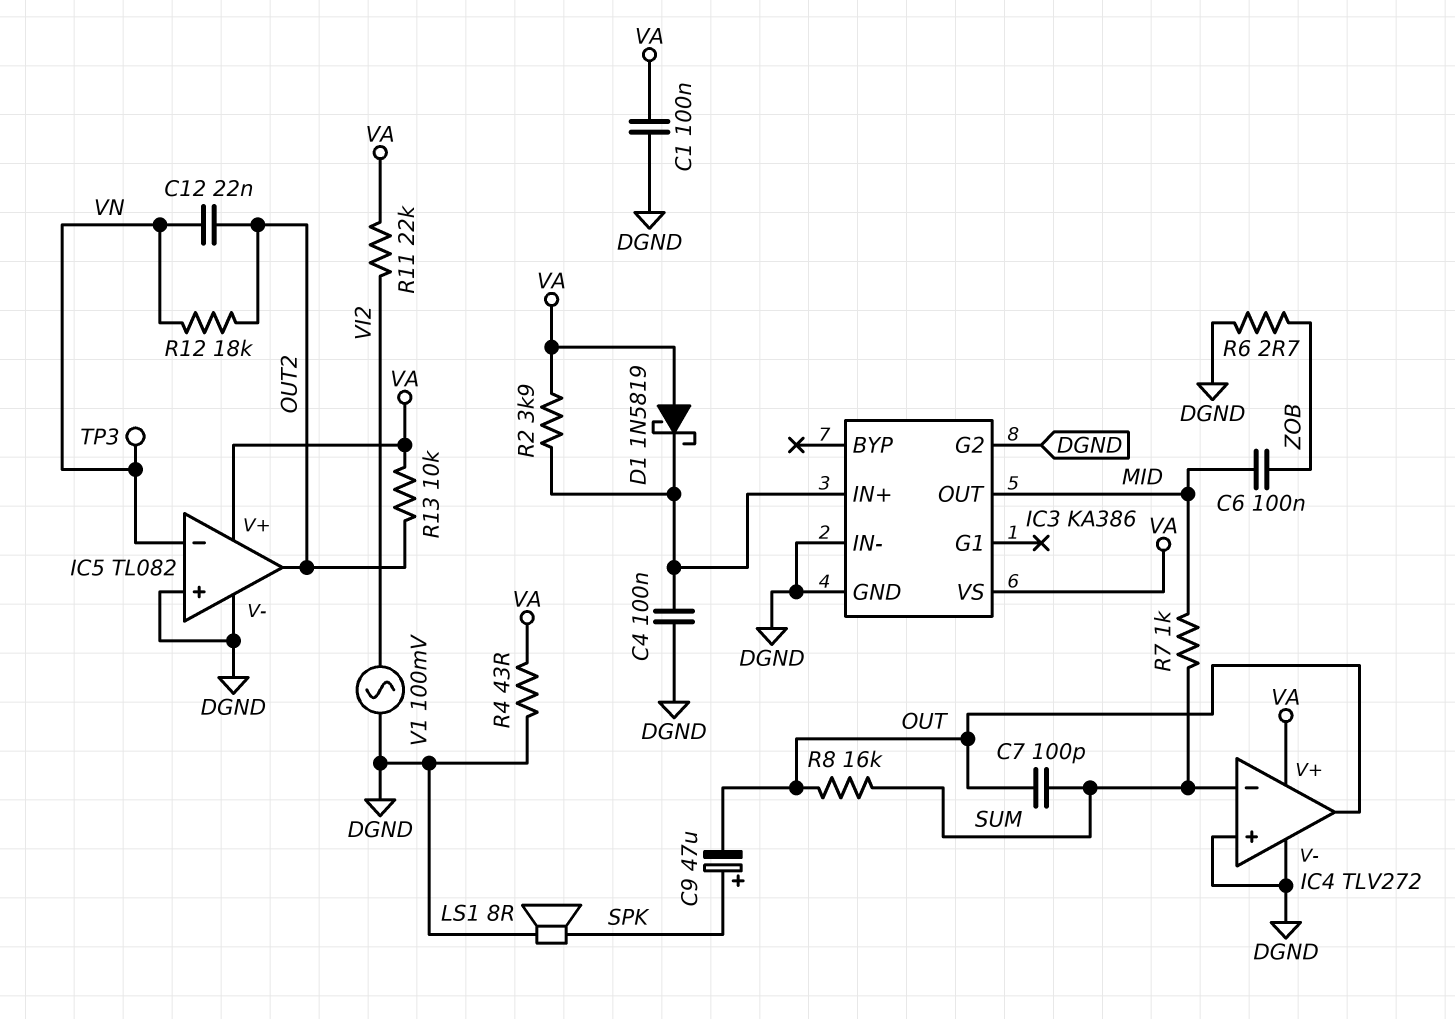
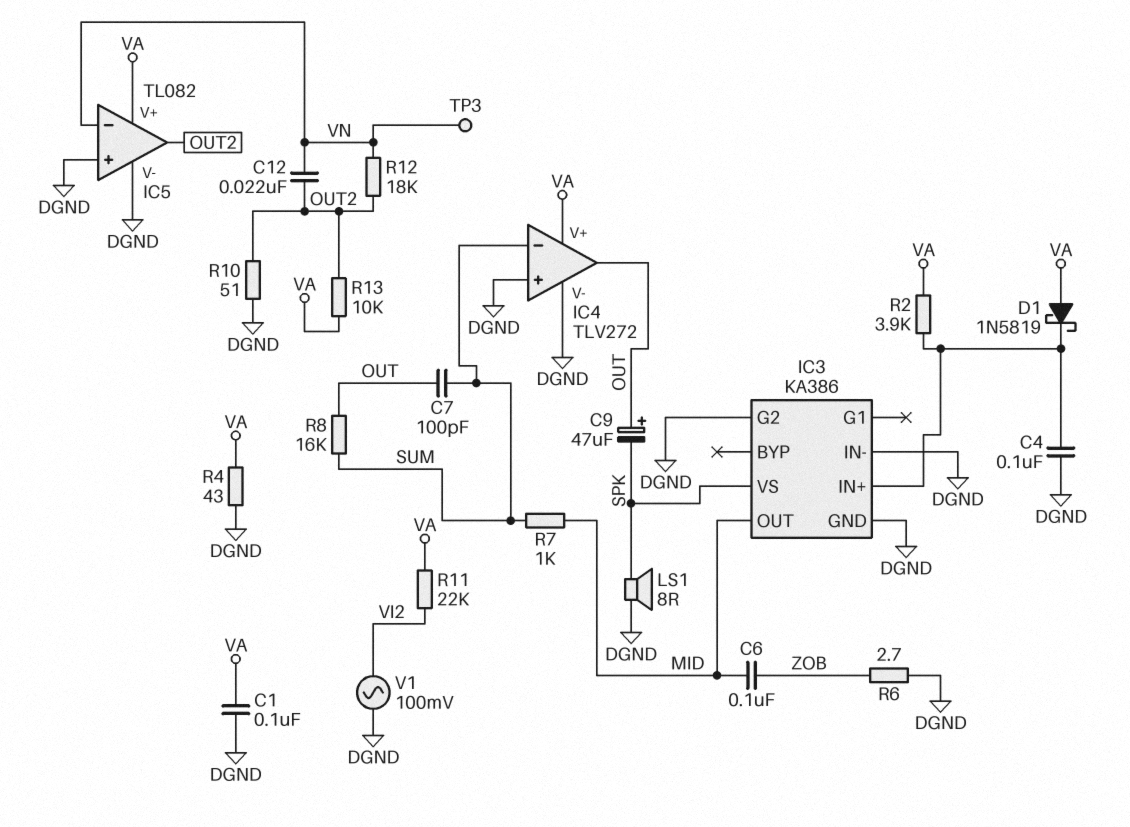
C9: 47uF (plus SPK, minus OUT) -> 47uF (plus OUT, minus SPK)
IC3 pin VS: VA -> SPK
R10: none -> 51 (DGND, OUT2)

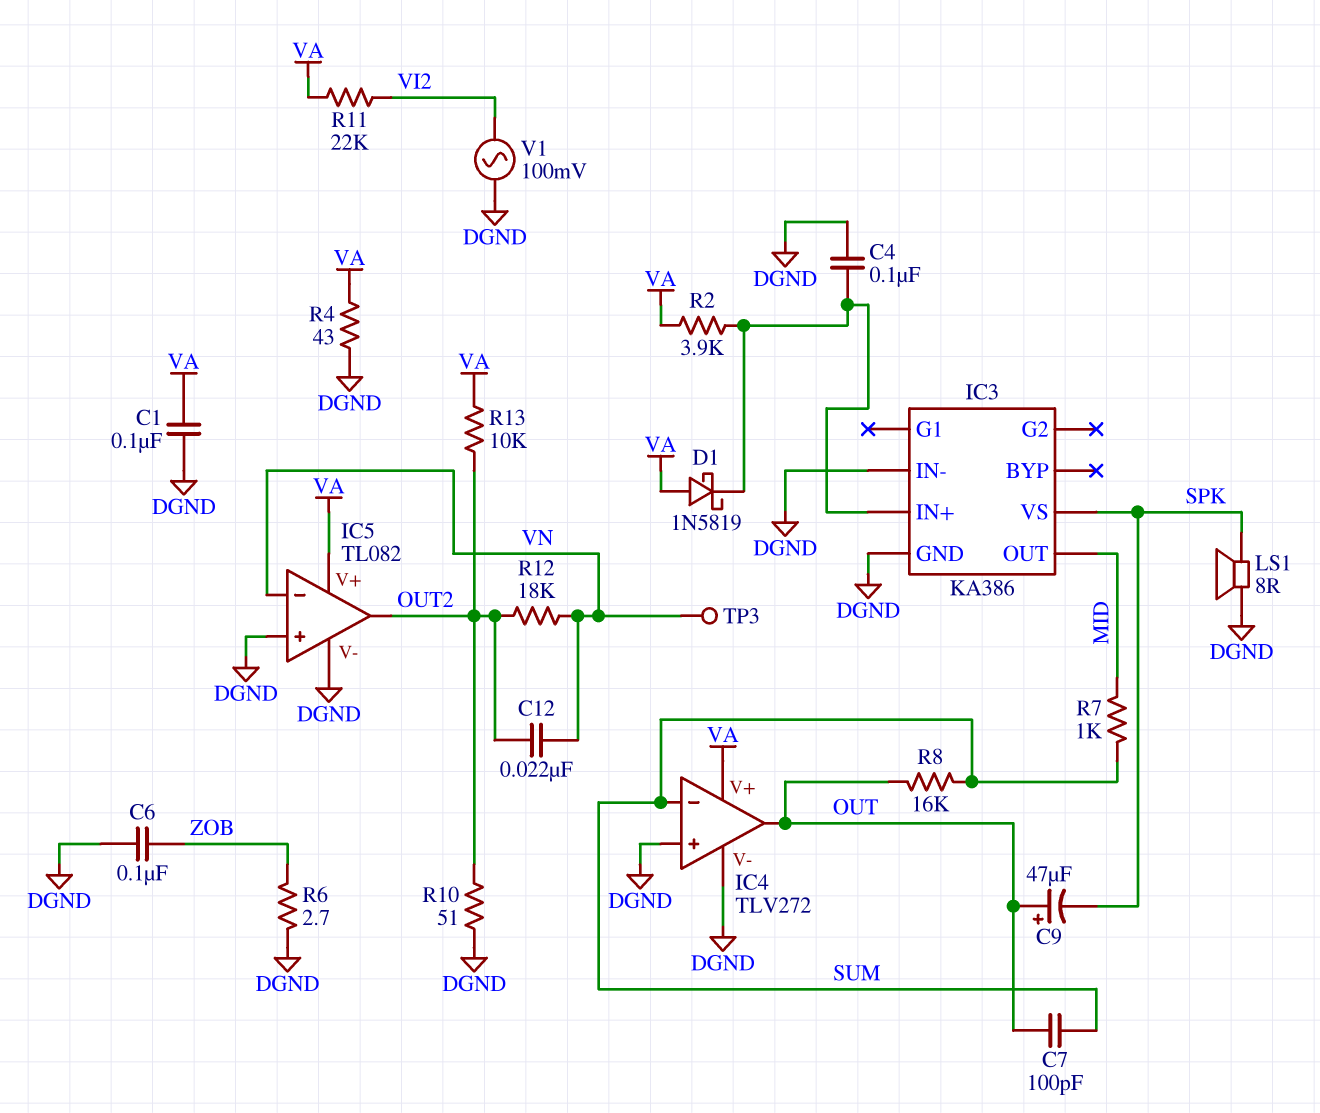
C6: 100nF (MID, ZOB) -> 100nF (DGND, ZOB)
IC3 pin G2: DGND -> none

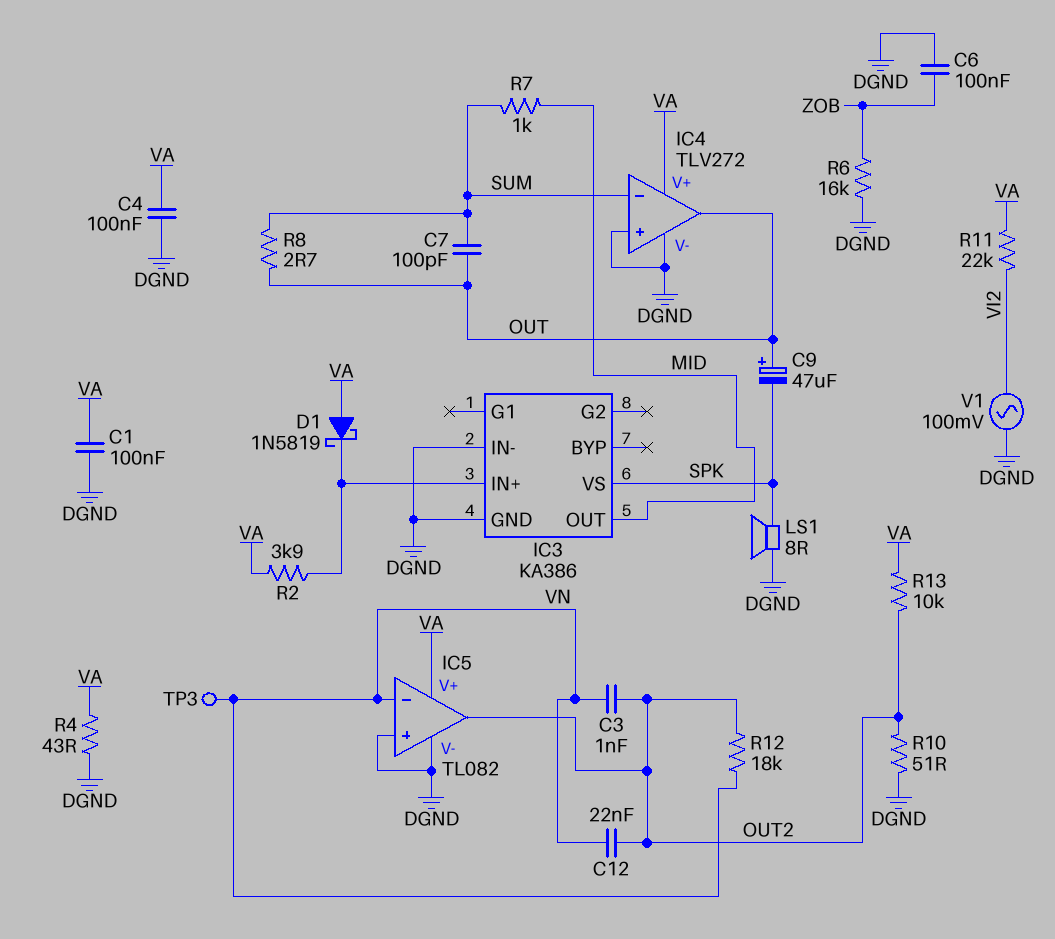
C3: none -> 1nF (OUT2, VN)
C4: 100nF (DGND, IC3/IN+) -> 100nF (DGND, VA)
R6: 2.7 (DGND, ZOB) -> 16k (DGND, ZOB)
R8: 16k (OUT, SUM) -> 2.7 (OUT, SUM)

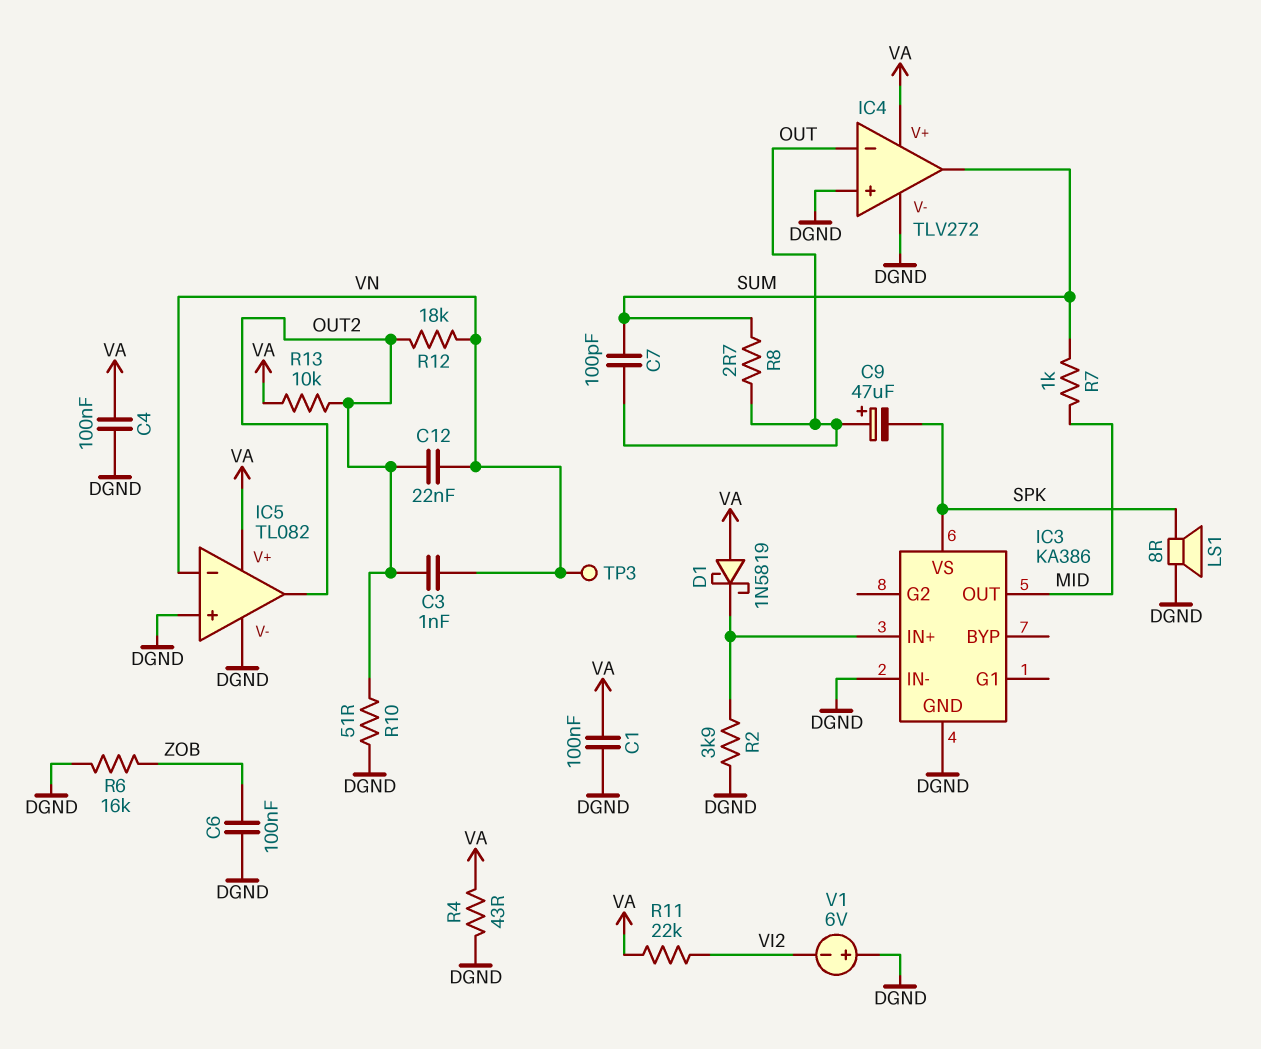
IC4 pin in-: SUM -> OUT
IC4 pin out: OUT -> SUM
R2: 3.9k (IC3/IN+, VA) -> 3.9k (DGND, IC3/IN+)
V1: AC 100mV (DGND, VI2) -> 6V (plus DGND, minus VI2)

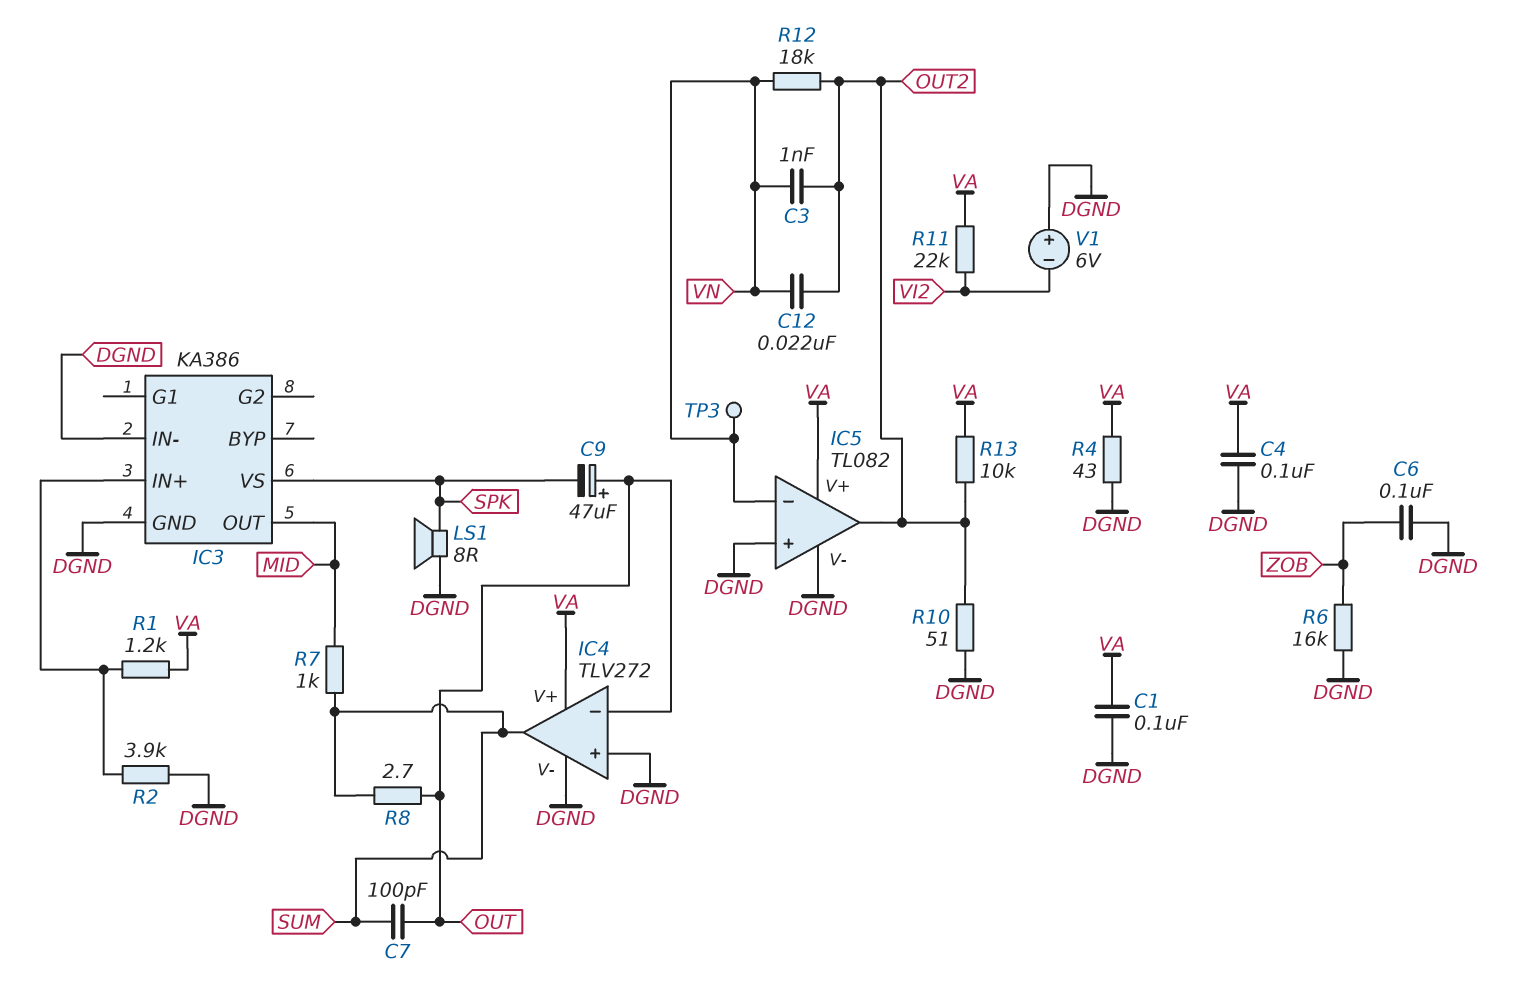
D1: schottky 1N5819 (A VA, K IC3/IN+) -> none
R1: none -> 1.2k (IC3/IN+, VA)

